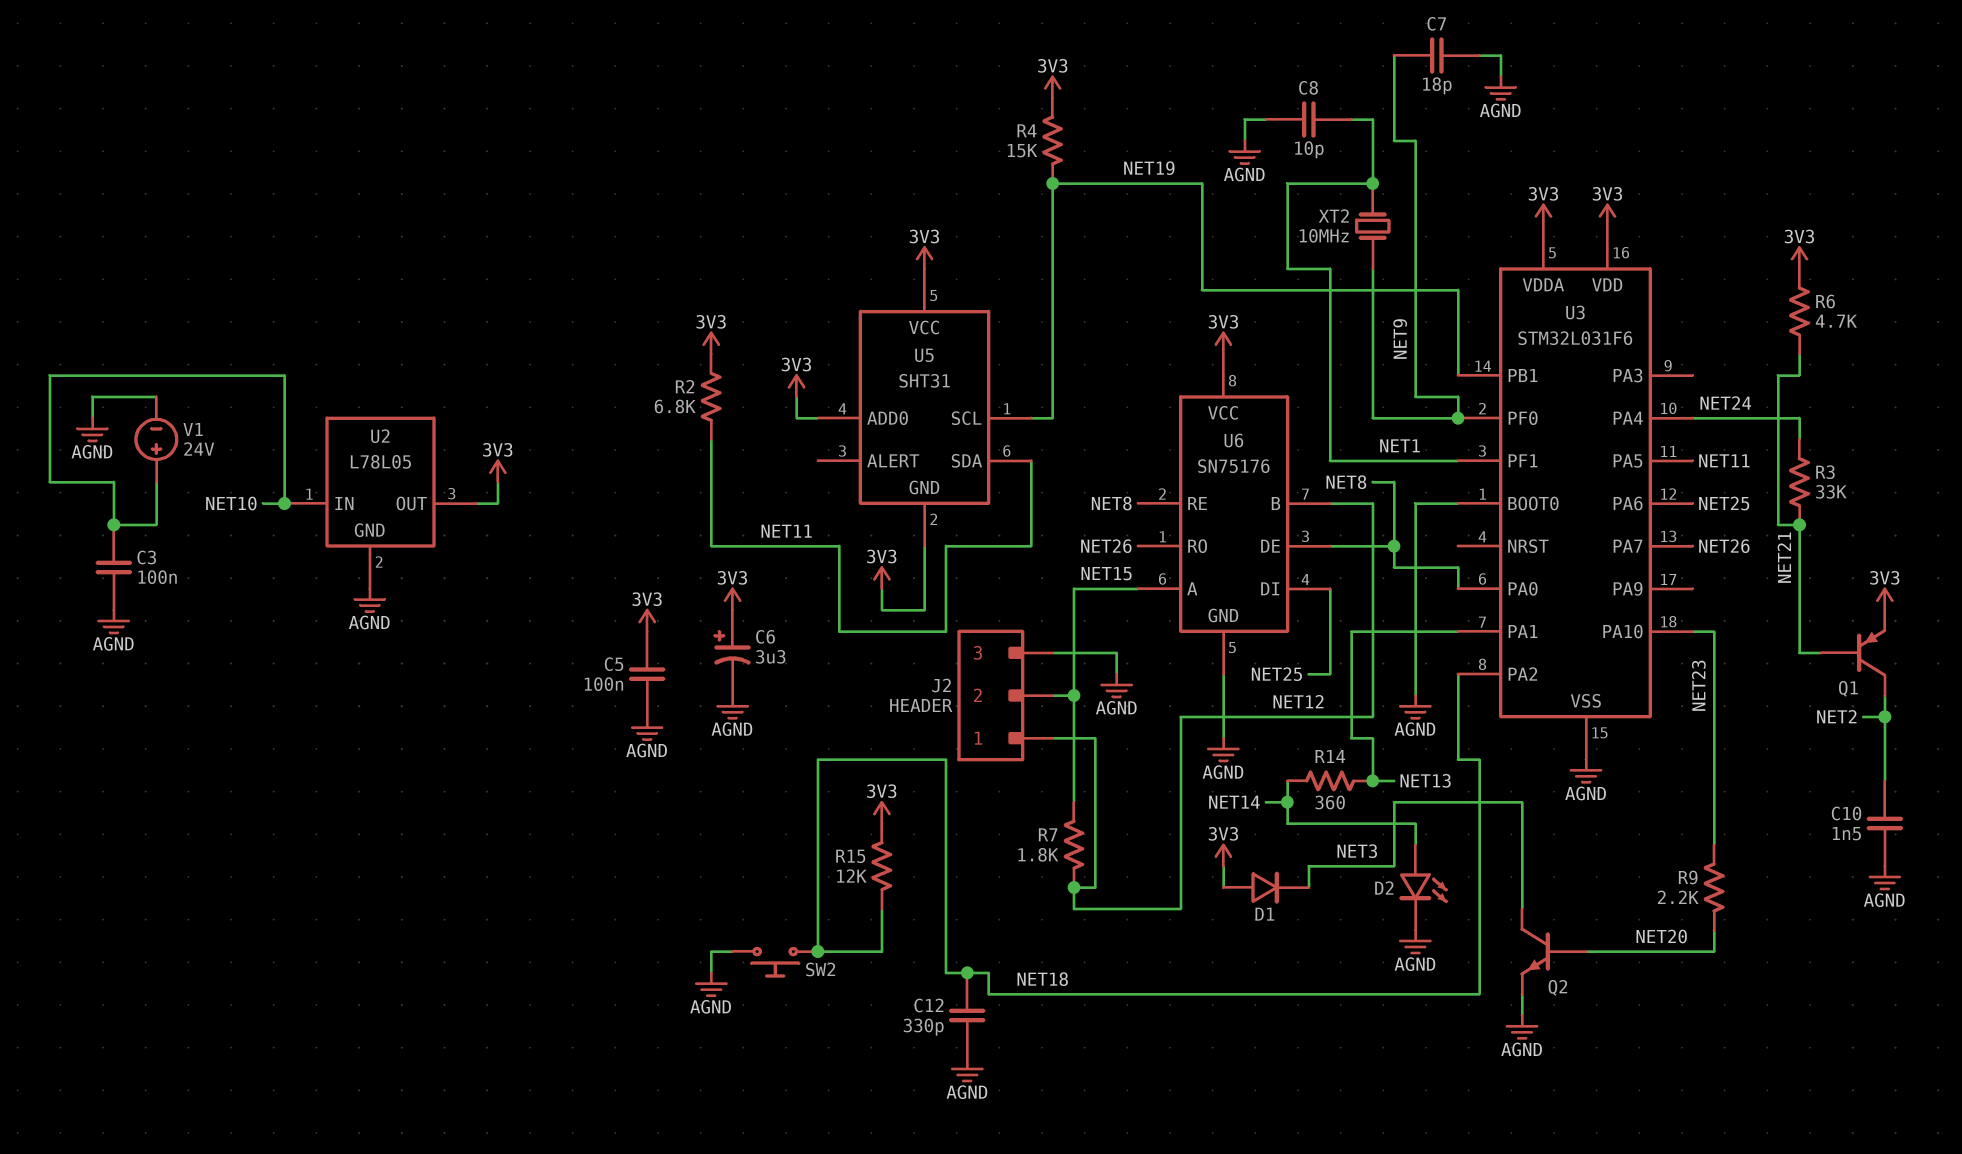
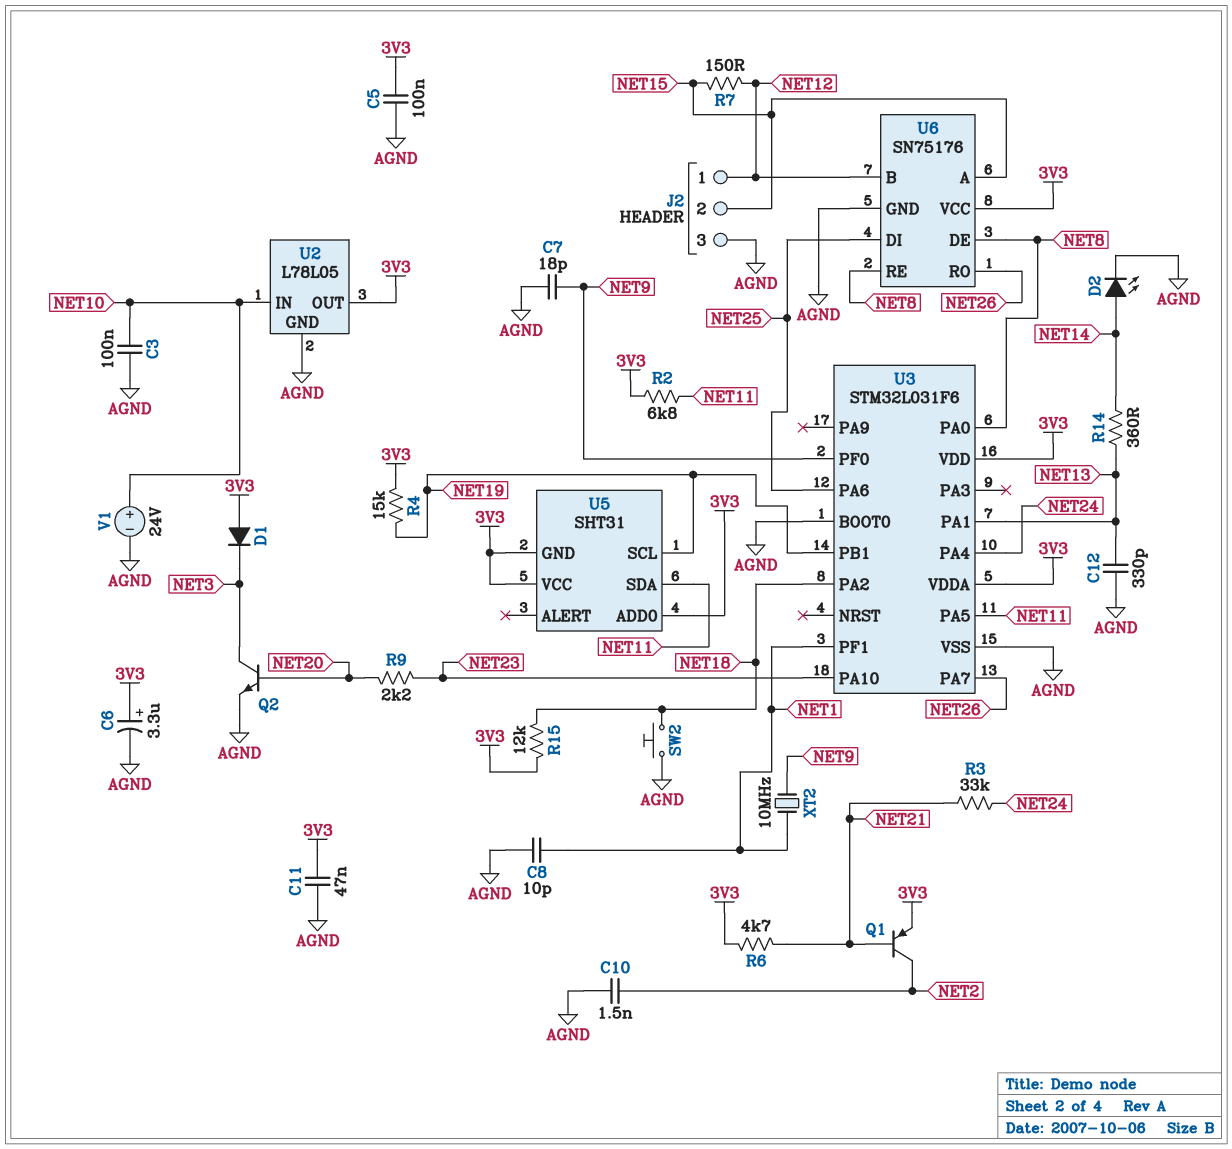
C11: none -> 47nF (3V3, AGND)
C12: 330pF (AGND, NET18) -> 330pF (AGND, NET13)
R7: 1.8k (NET12, NET15) -> 150 (NET12, NET15)

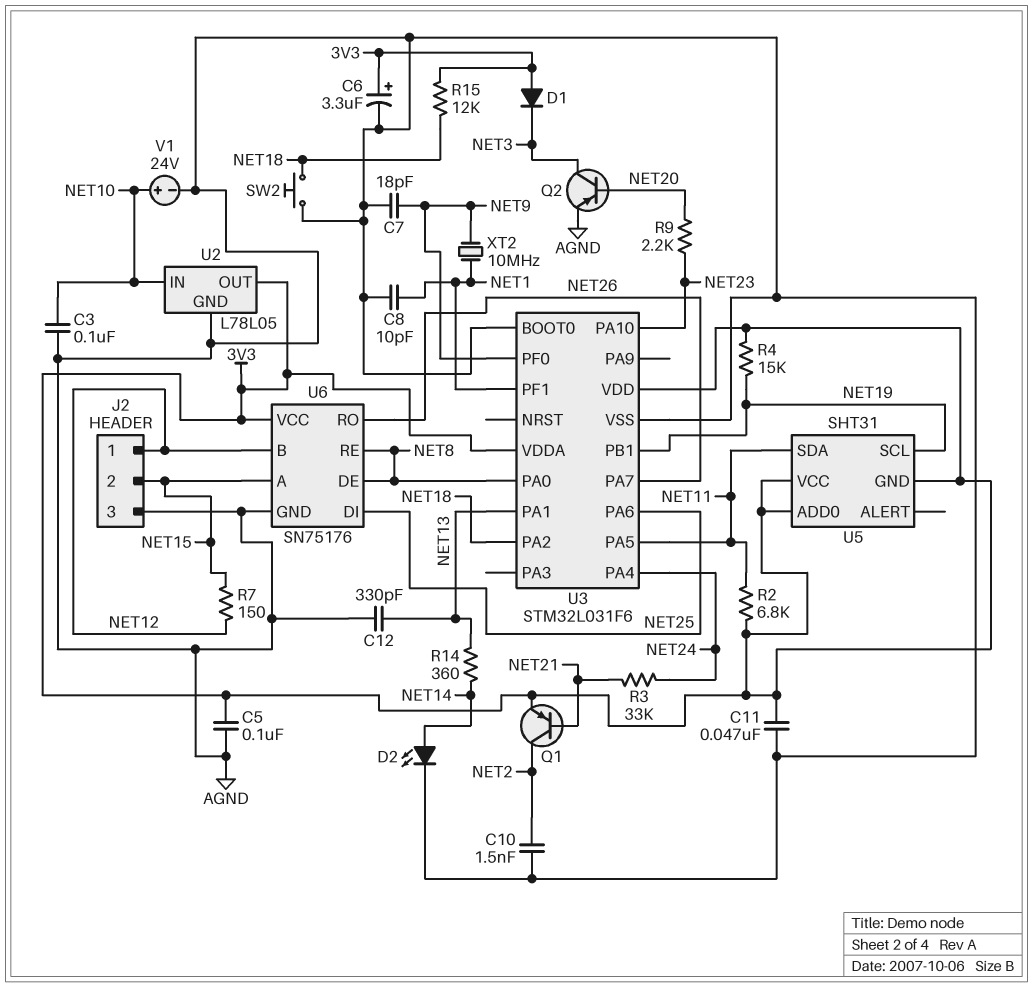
Q2: NPN (B NET20, C NET3, E AGND) -> PNP (B NET20, C NET3, E AGND)
R6: 4.7k (3V3, NET21) -> none

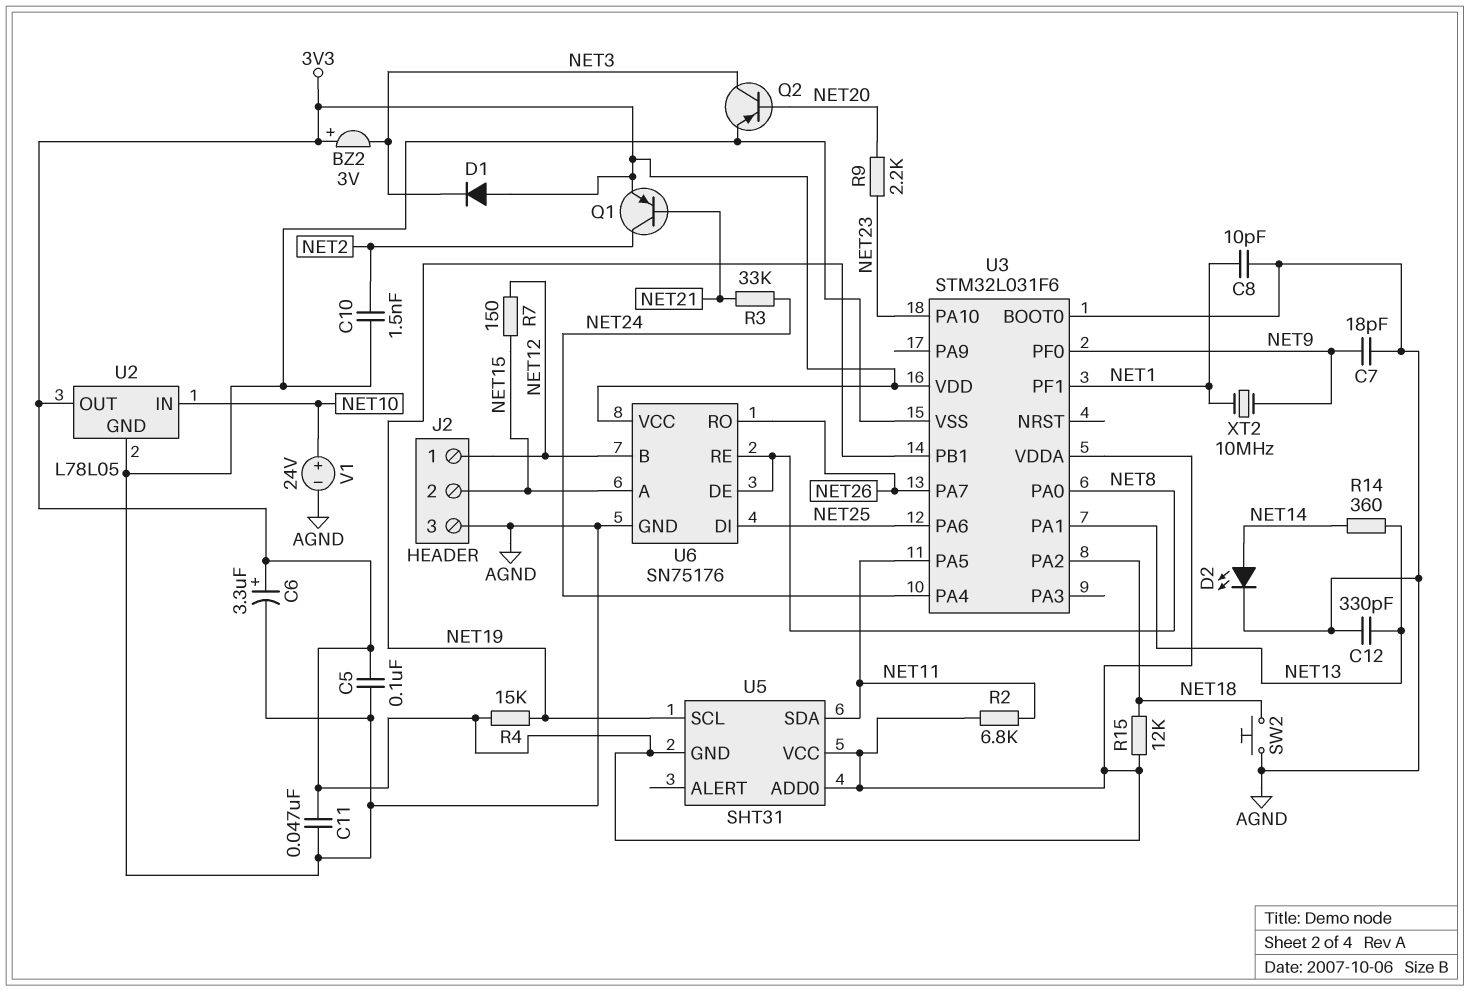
BZ2: none -> buzzer 3V (plus 3V3, minus NET3)
C3: 100nF (AGND, NET10) -> none

